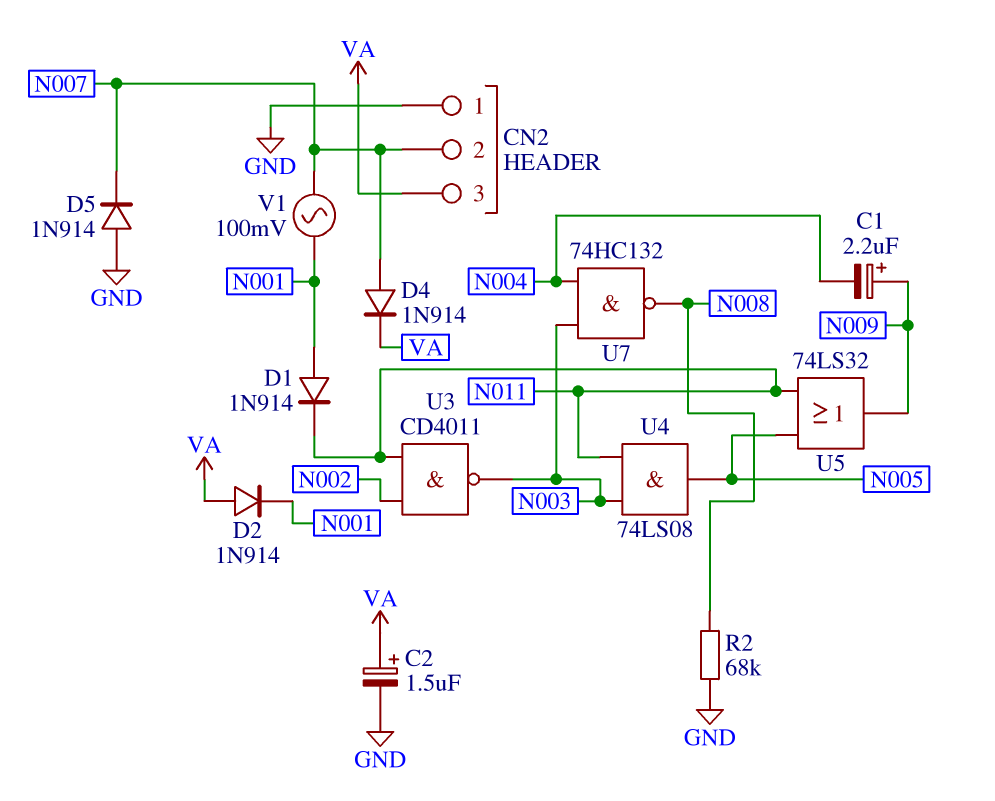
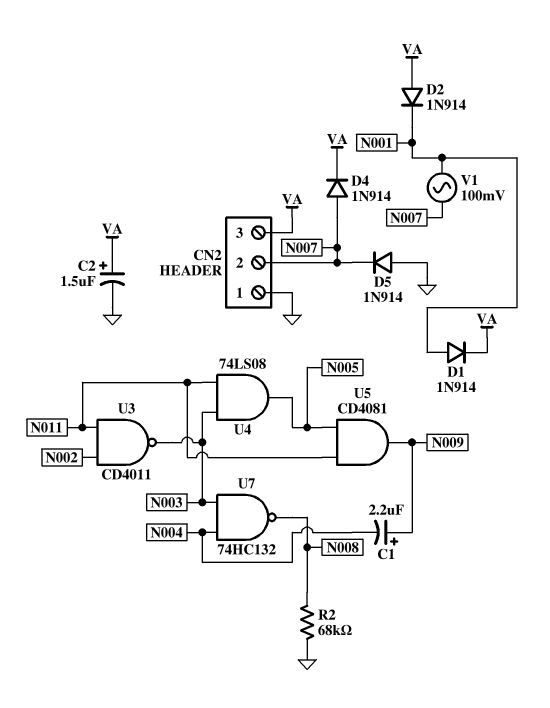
D1: diode 1N914 (A N001, K N011) -> diode 1N914 (A N001, K VA)
U5: OR 74LS32 (in N005, in N011, out N009) -> AND CD4081 (in N005, in N011, out N009)

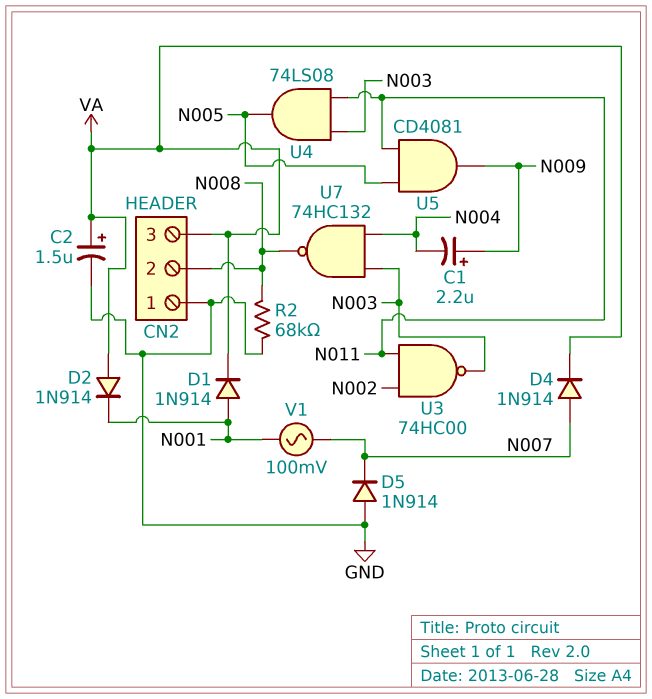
CN2 pin 2: N007 -> N008
U3: NAND CD4011 (in N002, in N011, out N003) -> NAND 74HC00 (in N002, in N011, out N003)

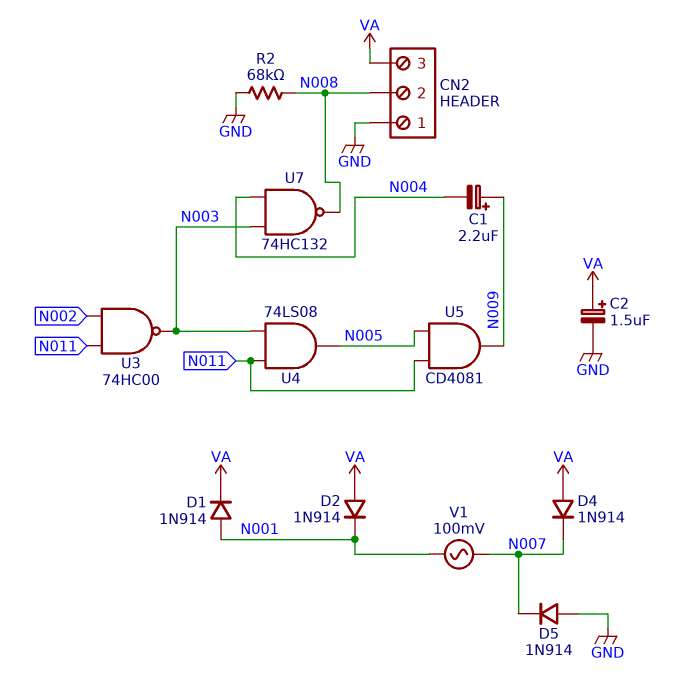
D4: diode 1N914 (A N007, K VA) -> diode 1N914 (A VA, K N007)

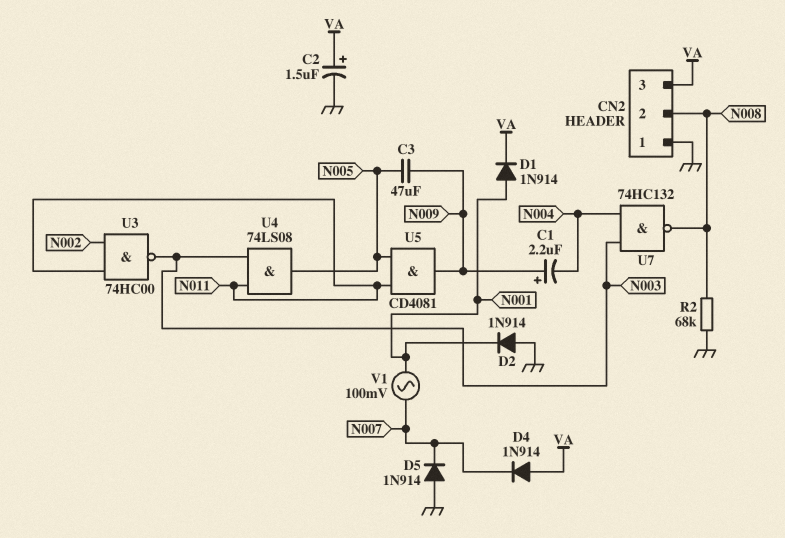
C3: none -> 47uF (N005, N009)
D2: diode 1N914 (A VA, K N001) -> diode 1N914 (A GND, K N001)

